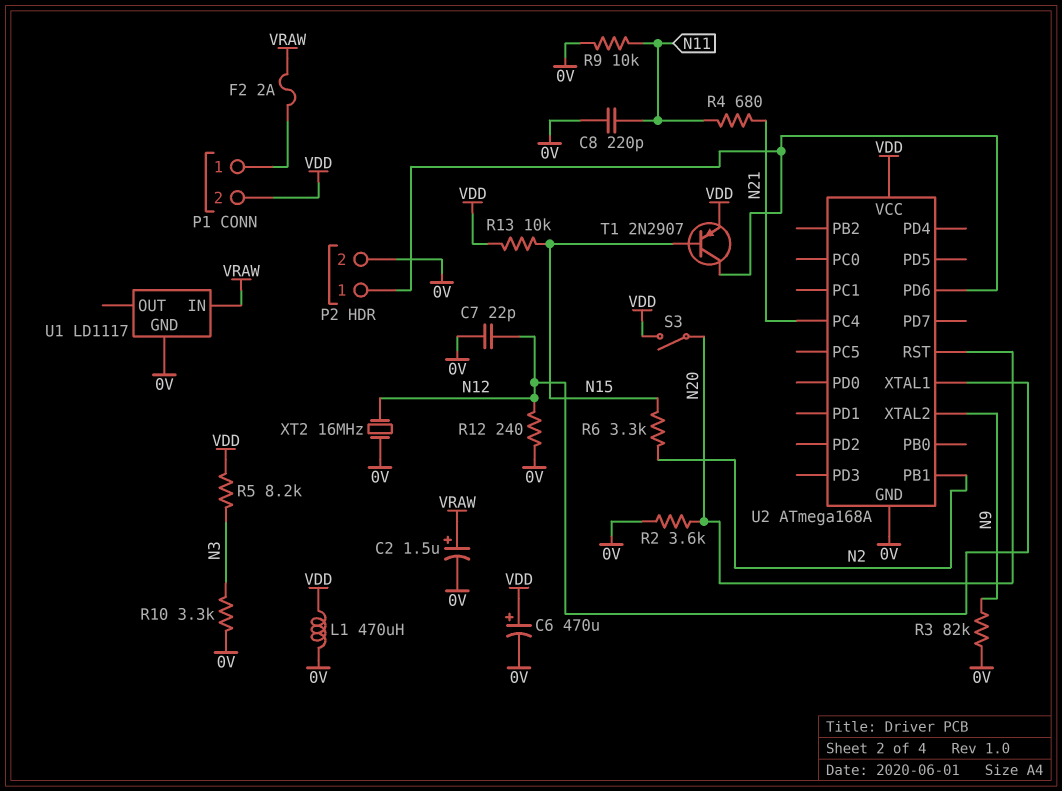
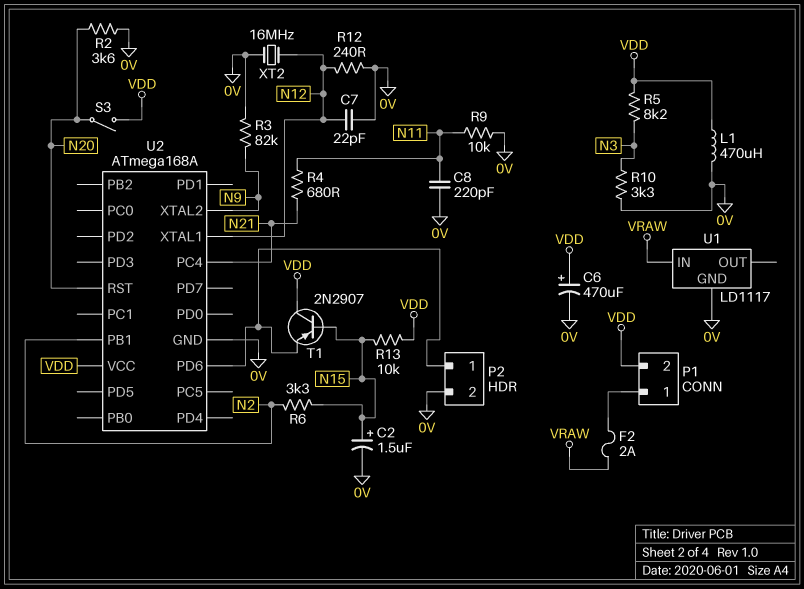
C2: 1.5uF (plus VRAW, minus 0V) -> 1.5uF (plus N15, minus 0V)
T1: PNP 2N2907 (B N15, C P2/1, E VDD) -> PNP 2N2907 (B N15, C VDD, E P2/1)

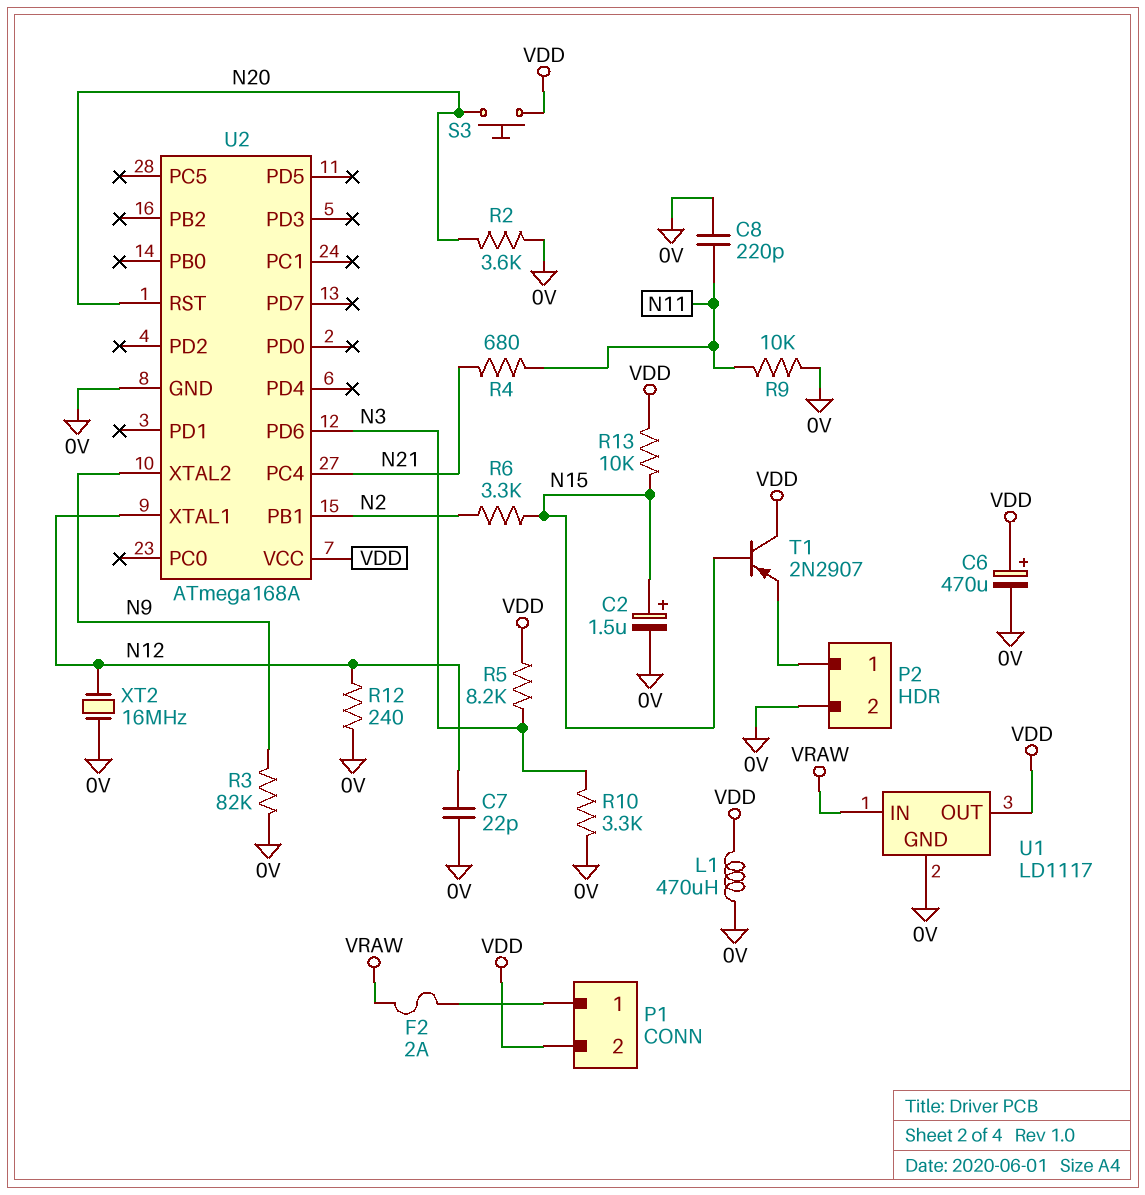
S3: switch (N20, VDD) -> button (N20, VDD)
U1 pin OUT: none -> VDD
U2 pin PD6: P2/1 -> N3

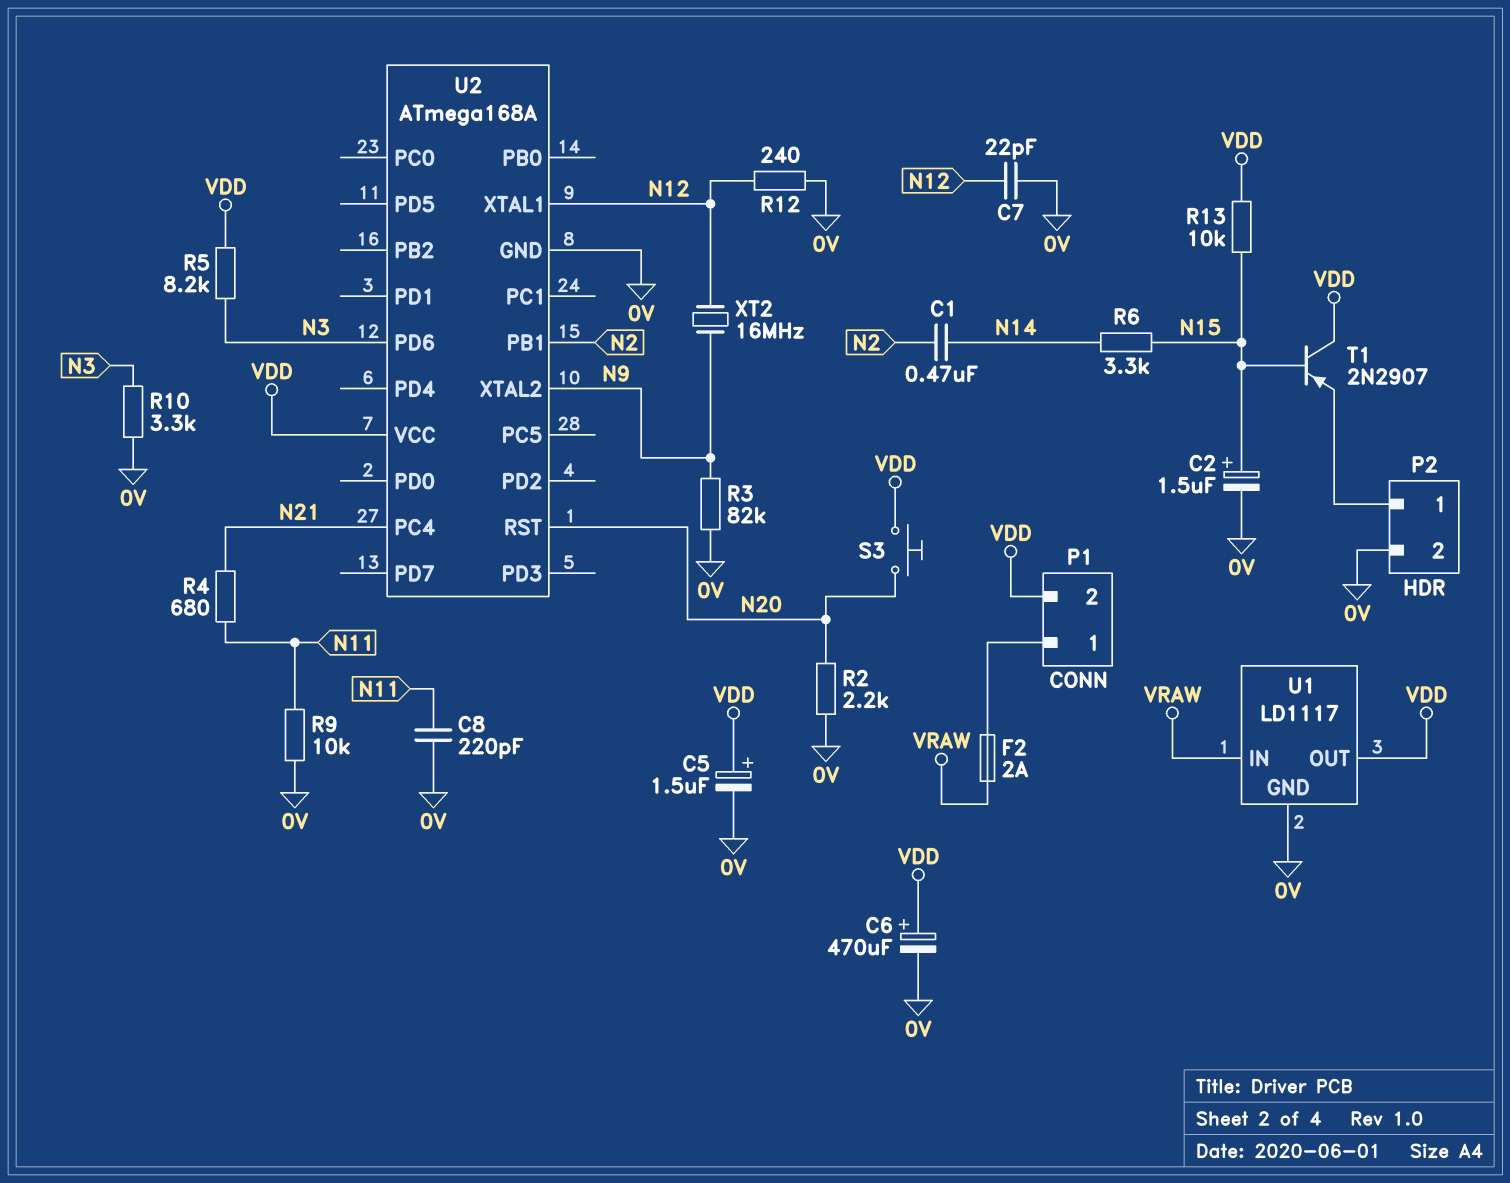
C1: none -> 470nF (N2, N14)
C5: none -> 1.5uF (plus VDD, minus 0V)
L1: 470uH (0V, VDD) -> none
R2: 3.6k (0V, N20) -> 2.2k (0V, N20)
R6: 3.3k (N2, N15) -> 3.3k (N14, N15)
XT2: 16MHz (0V, N12) -> 16MHz (N9, N12)

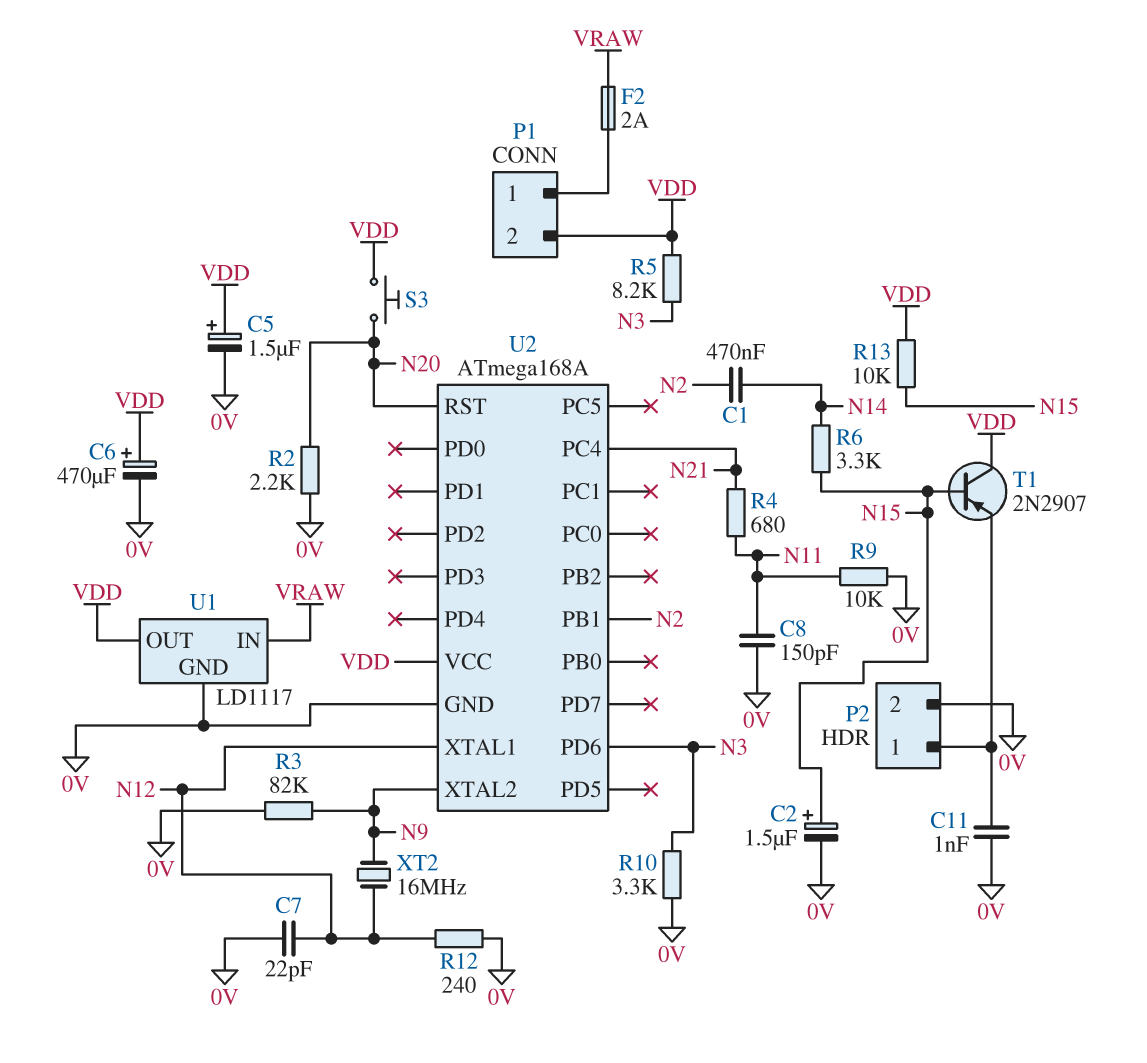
C8: 220pF (0V, N11) -> 150pF (0V, N11)
C11: none -> 1nF (0V, P2/1)

